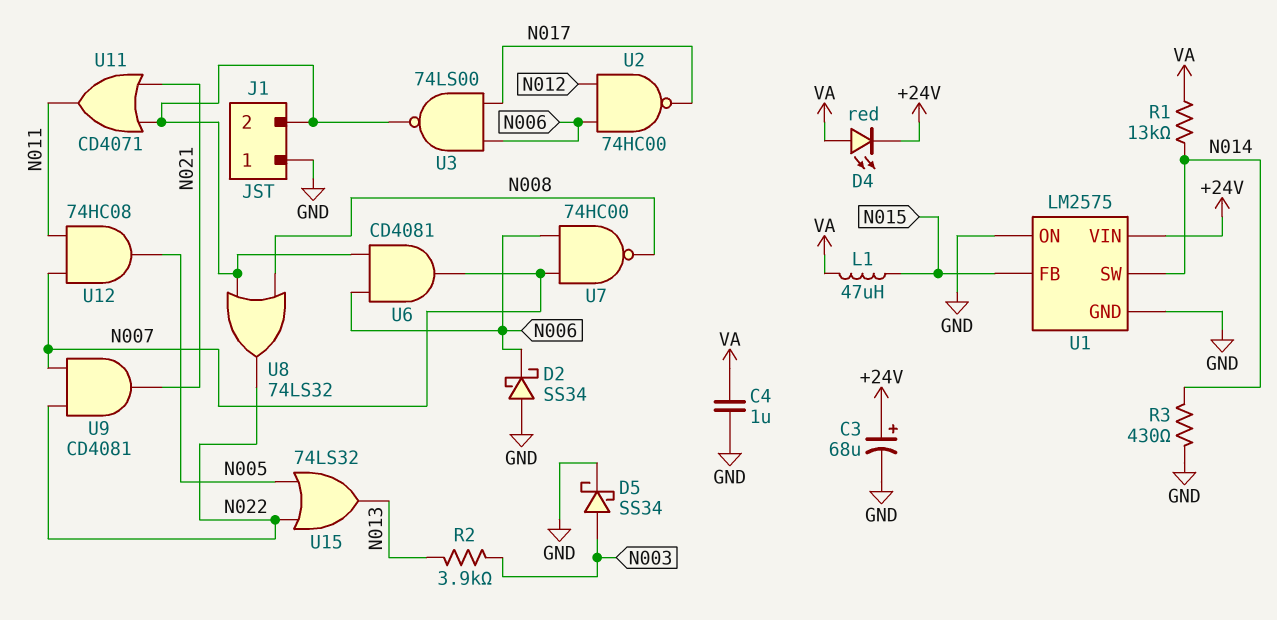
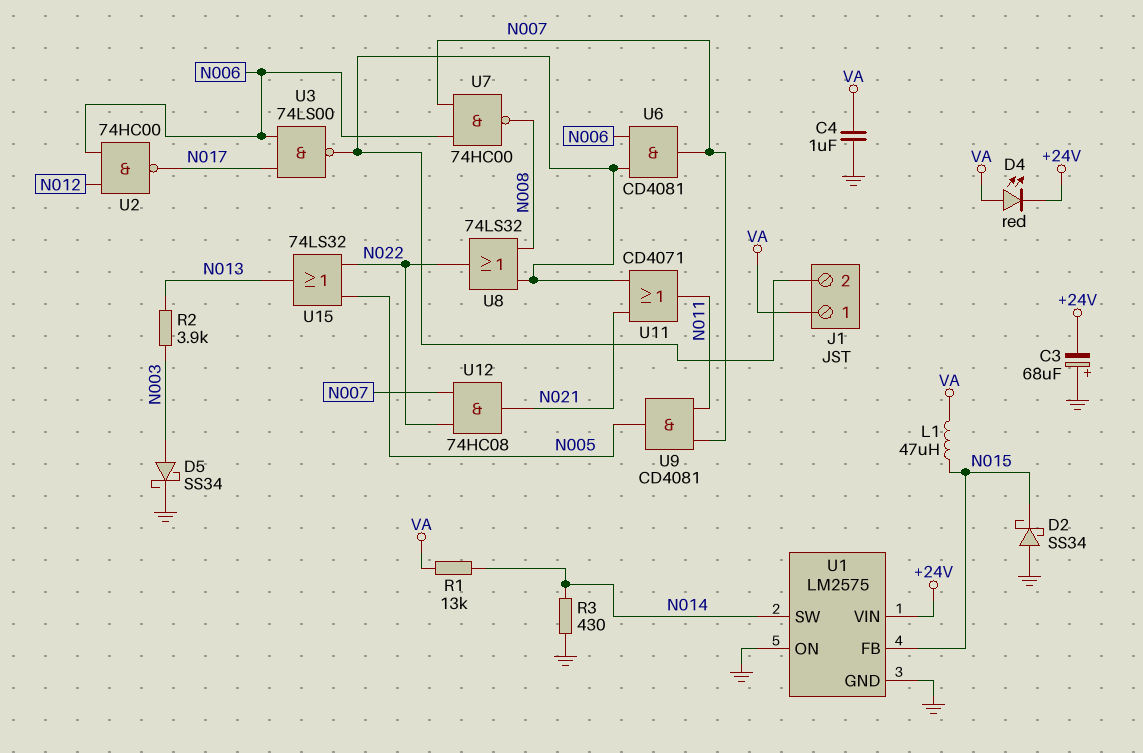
C3: 68uF (plus +24V, minus GND) -> 68uF (plus GND, minus +24V)
D2: schottky SS34 (A GND, K N006) -> schottky SS34 (A GND, K N015)
J1 pin 1: GND -> VA
U9: AND CD4081 (in N007, in N022, out N021) -> AND CD4081 (in N007, in N011, out N005)
U12: AND 74HC08 (in N007, in N011, out N005) -> AND 74HC08 (in N007, in N022, out N021)

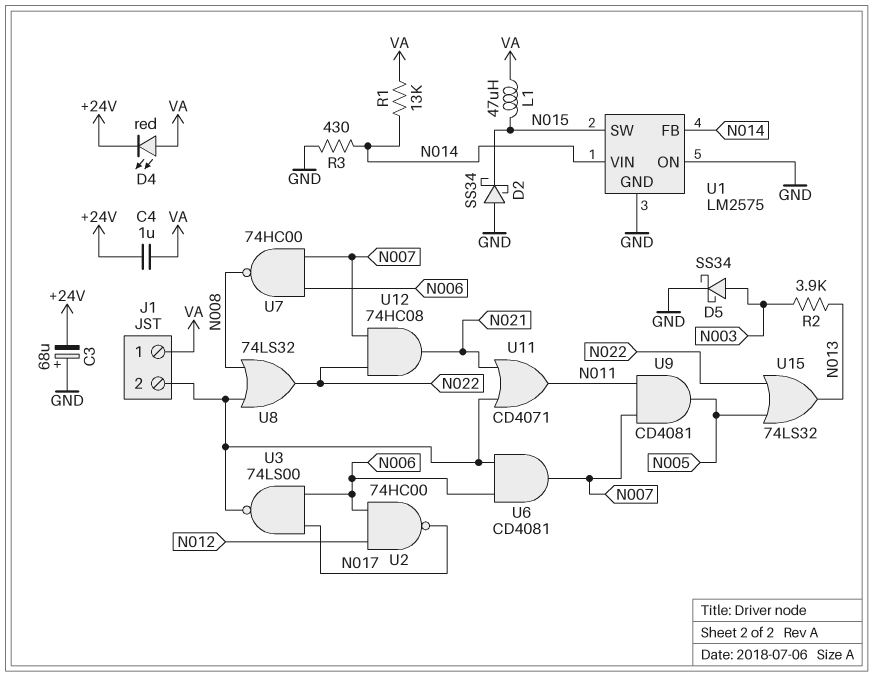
C4: 1uF (GND, VA) -> 1uF (+24V, VA)
U1 pin FB: N015 -> N014
U1 pin SW: N014 -> N015
U1 pin VIN: +24V -> N014

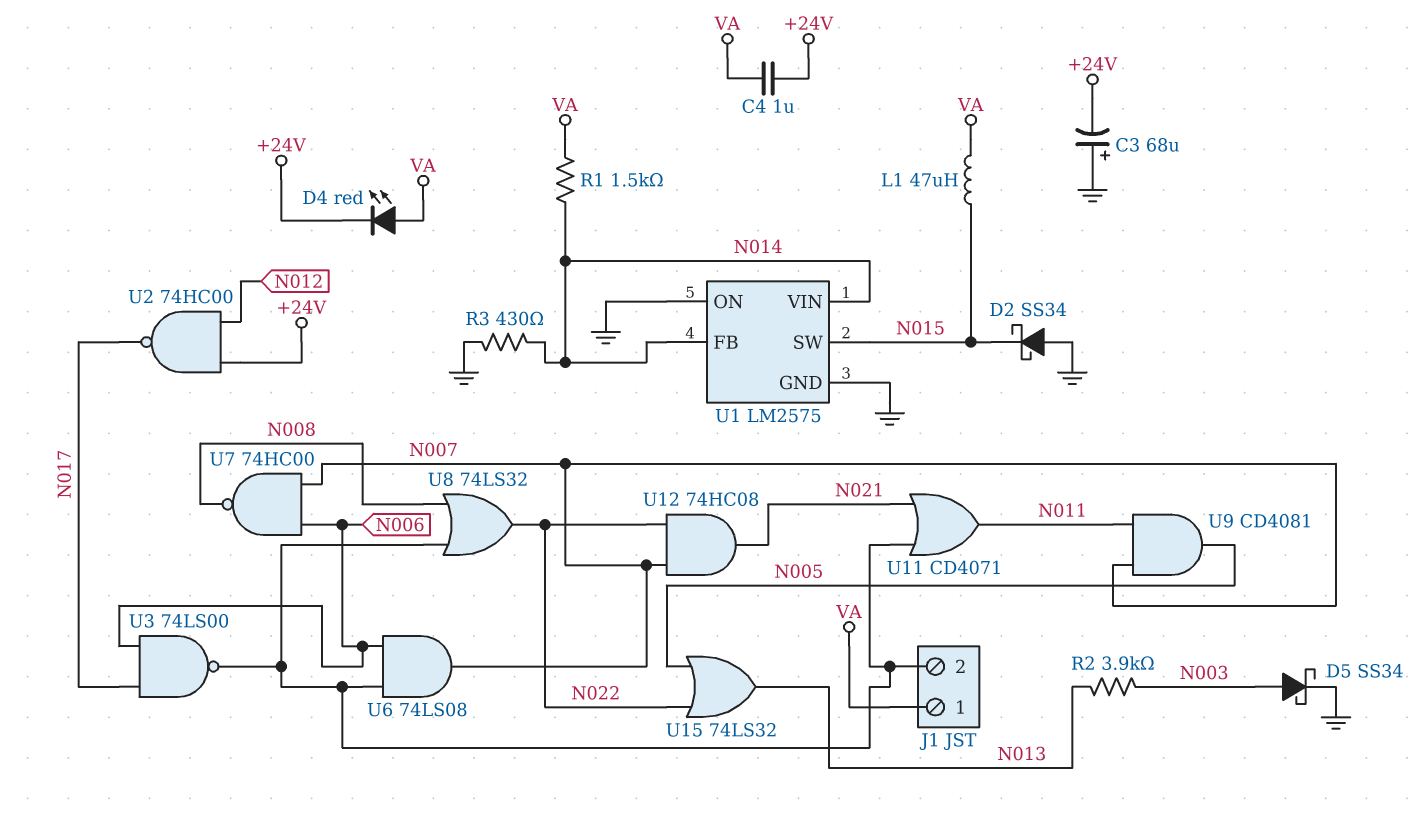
R1: 13k (N014, VA) -> 1.5k (N014, VA)
U2: NAND 74HC00 (in N006, in N012, out N017) -> NAND 74HC00 (in +24V, in N012, out N017)
U6: AND CD4081 (in J1/2, in N006, out N007) -> AND 74LS08 (in J1/2, in N006, out N007)

